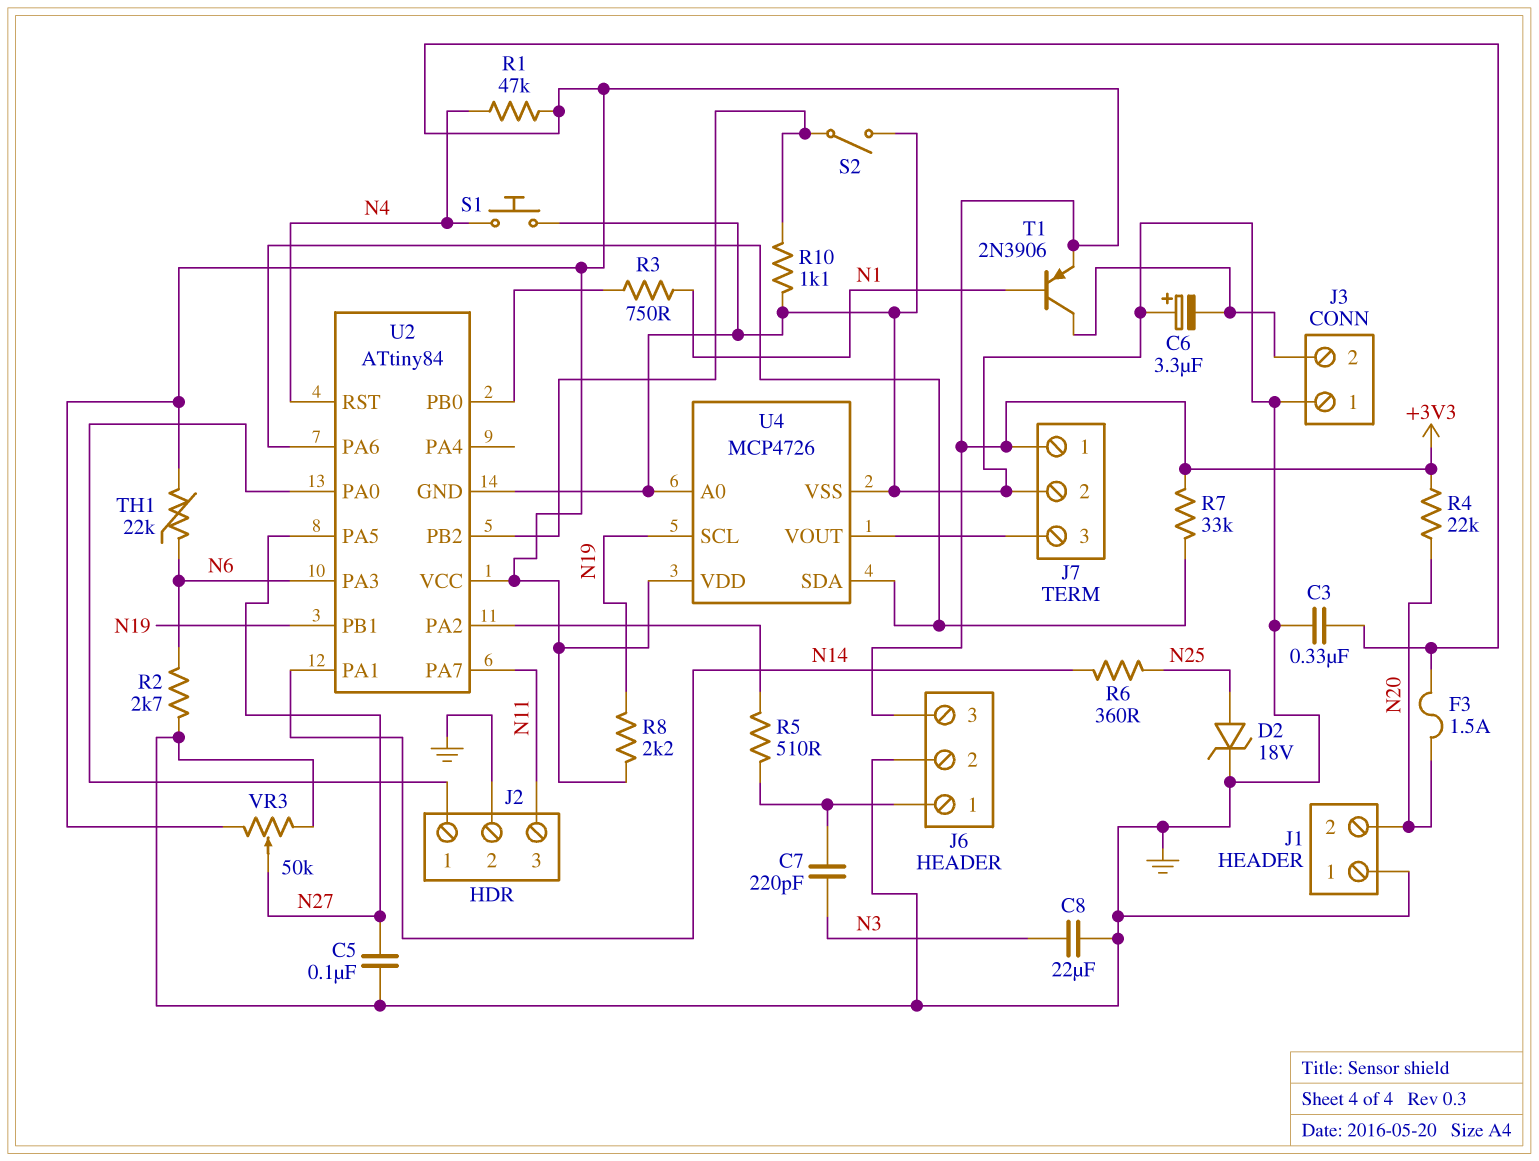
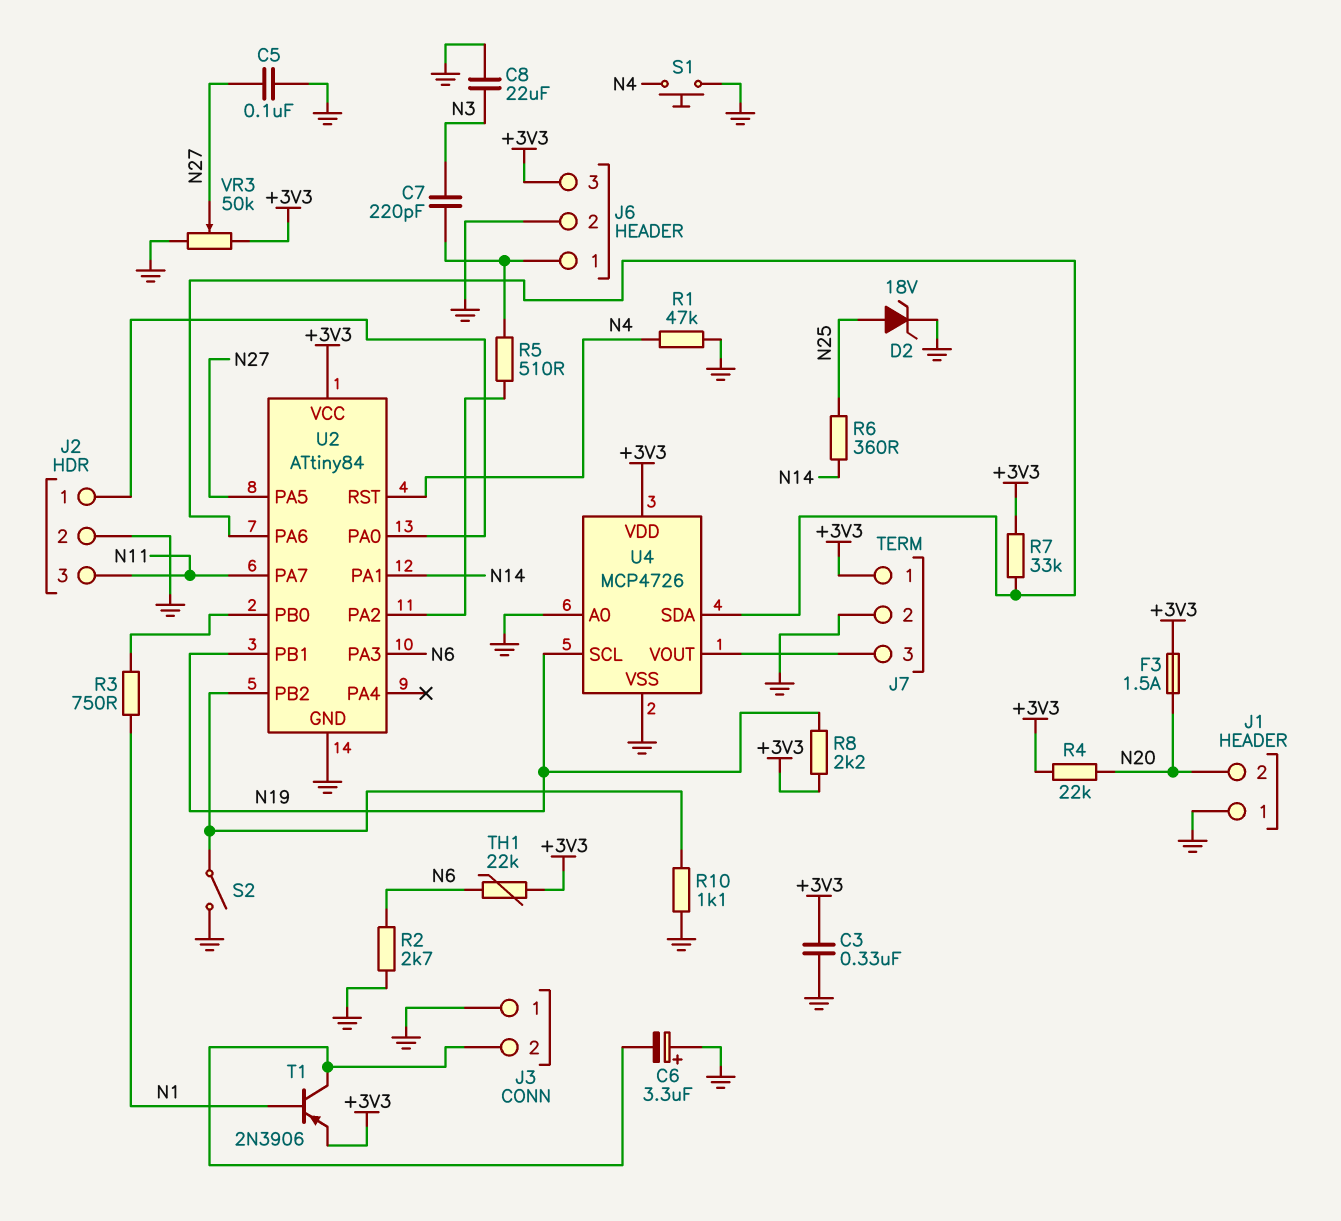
R1: 47k (+3V3, N4) -> 47k (GND, N4)

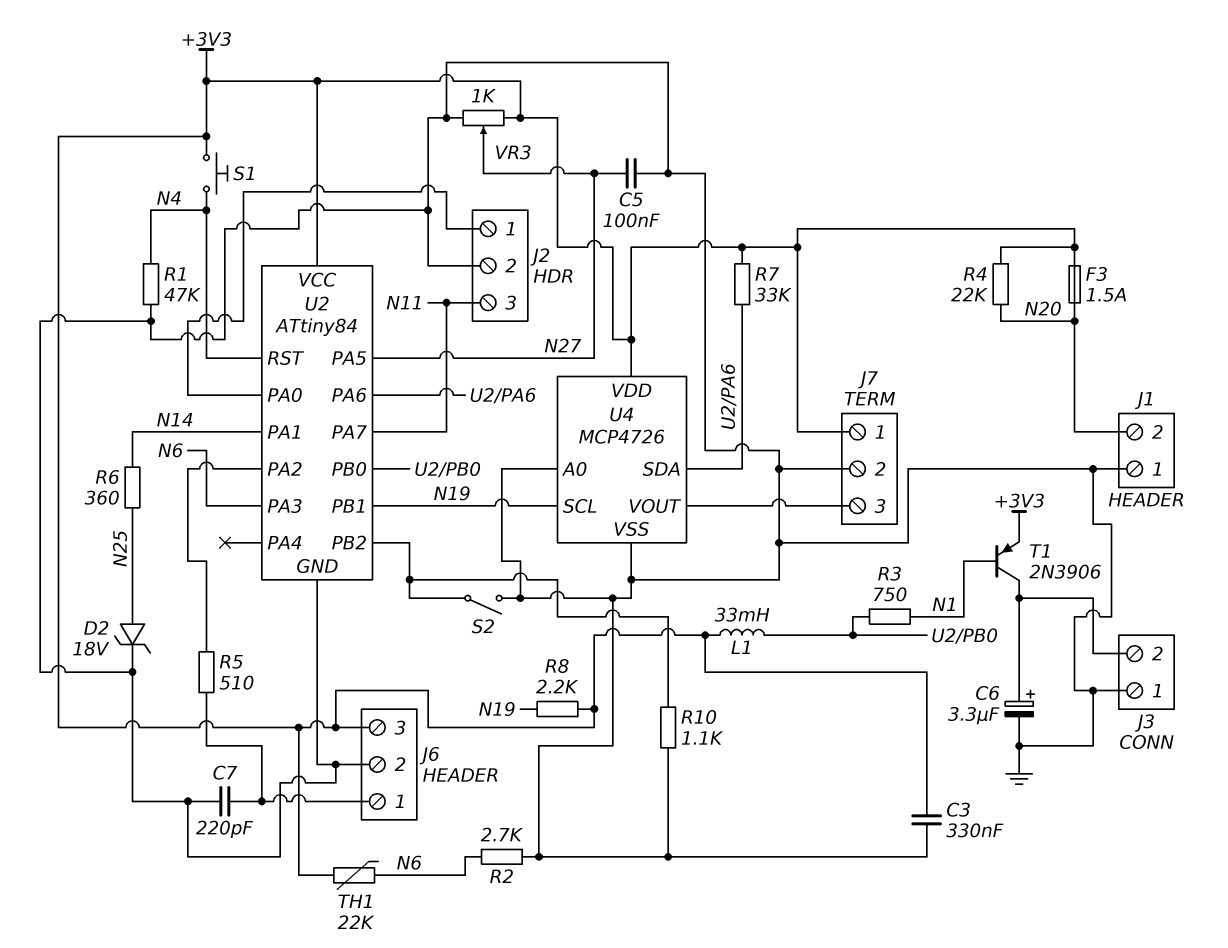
C6: 3.3uF (plus GND, minus J3/2) -> 3.3uF (plus J3/2, minus GND)
C7: 220pF (J6/1, N3) -> 220pF (GND, J6/1)
C8: 22uF (GND, N3) -> none
L1: none -> 33mH (+3V3, U2/PB0)
S1: button (GND, N4) -> button (+3V3, N4)
VR3: 50k (+3V3, GND, wiper N27) -> 1k (+3V3, GND, wiper N27)

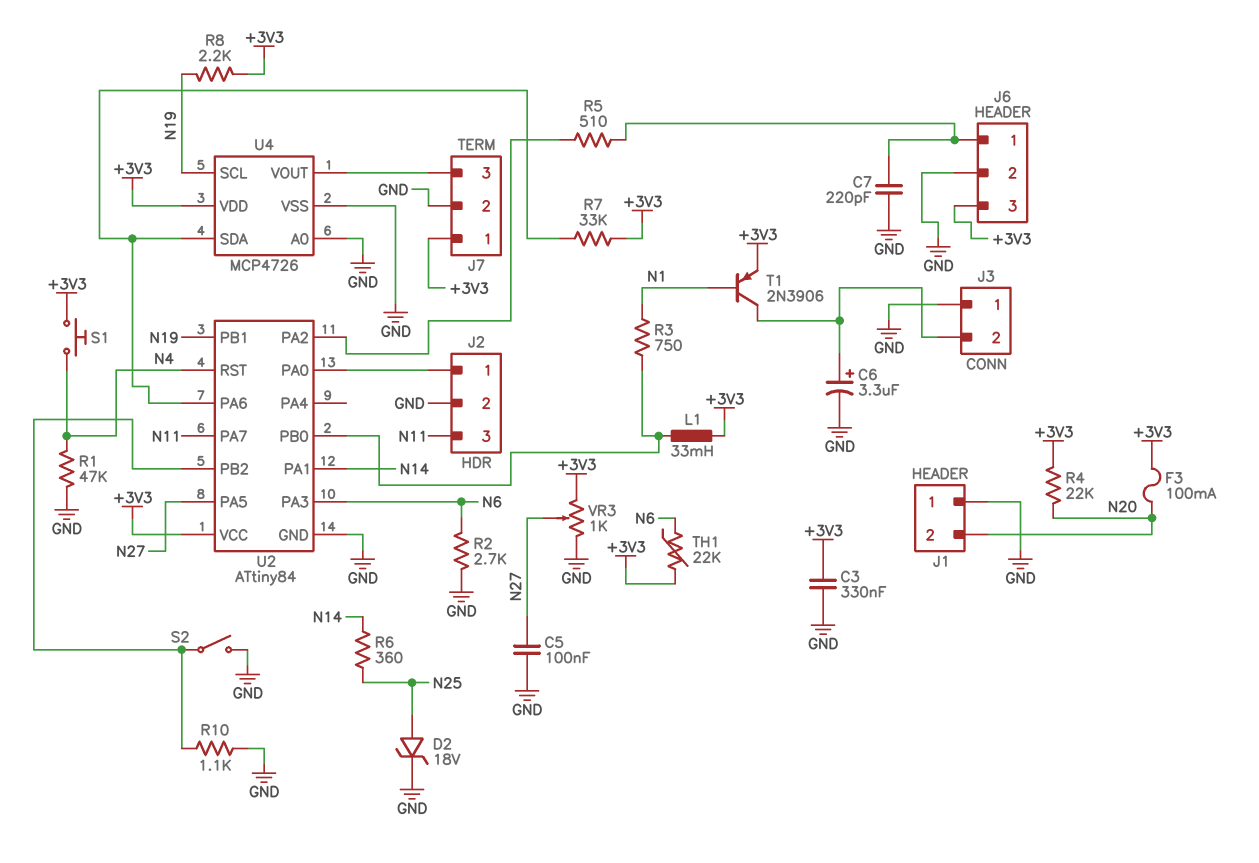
F3: 1.5A (+3V3, N20) -> 100mA (+3V3, N20)

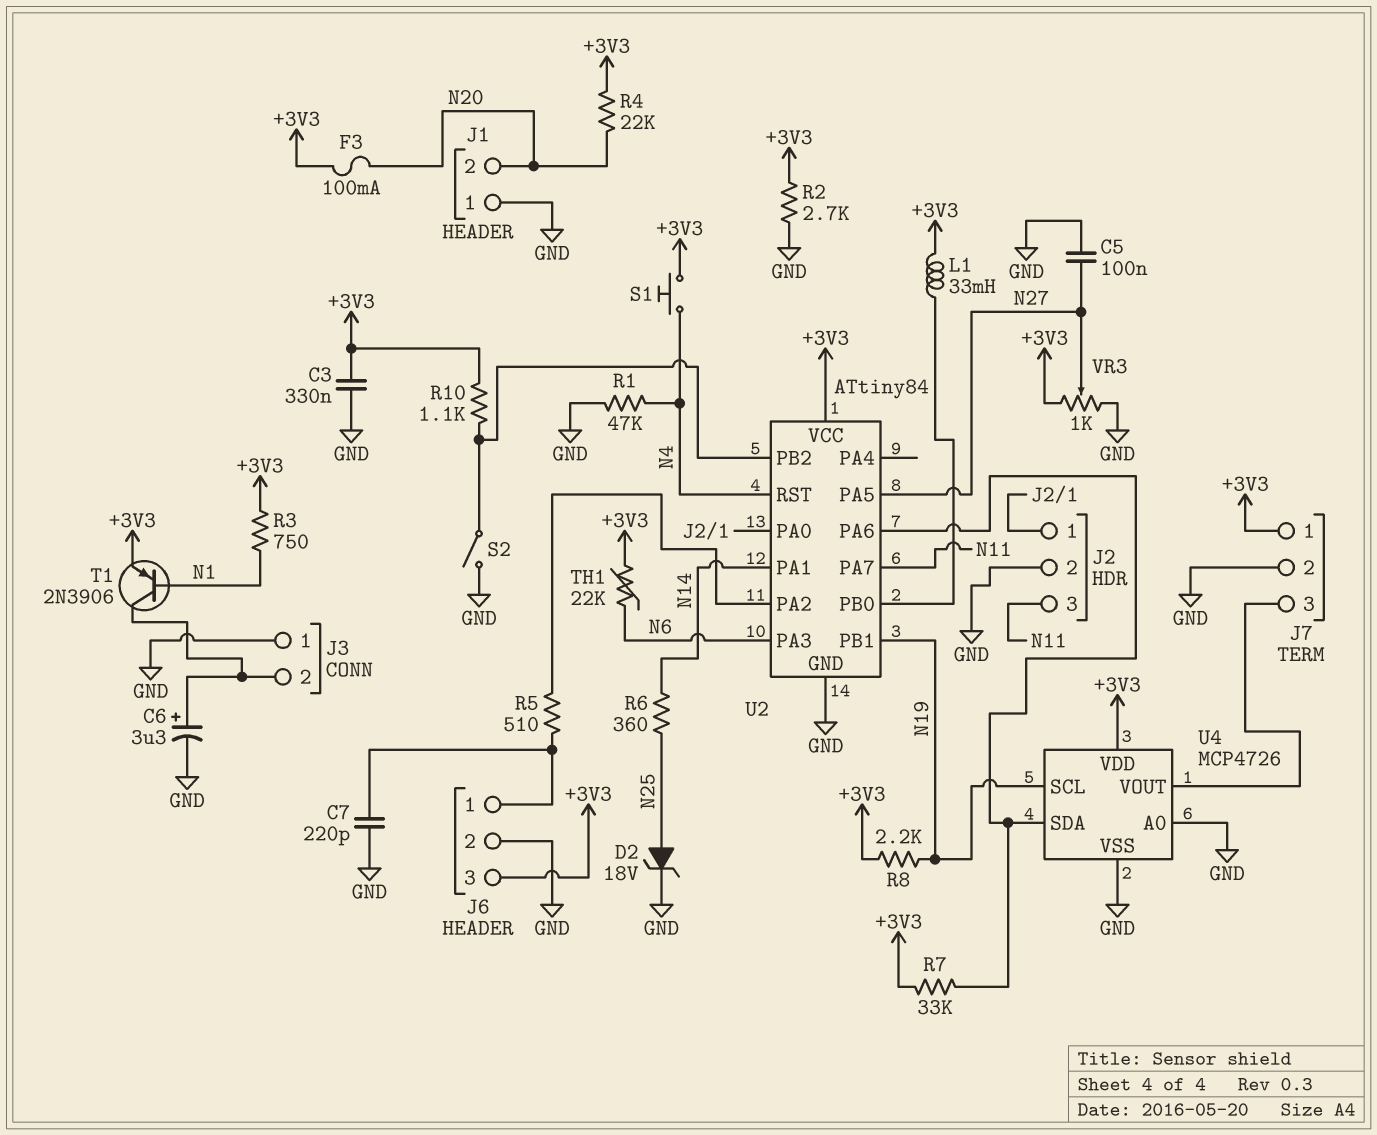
R2: 2.7k (GND, N6) -> 2.7k (+3V3, GND)
R3: 750 (N1, U2/PB0) -> 750 (+3V3, N1)
R10: 1.1k (GND, U2/PB2) -> 1.1k (+3V3, U2/PB2)

